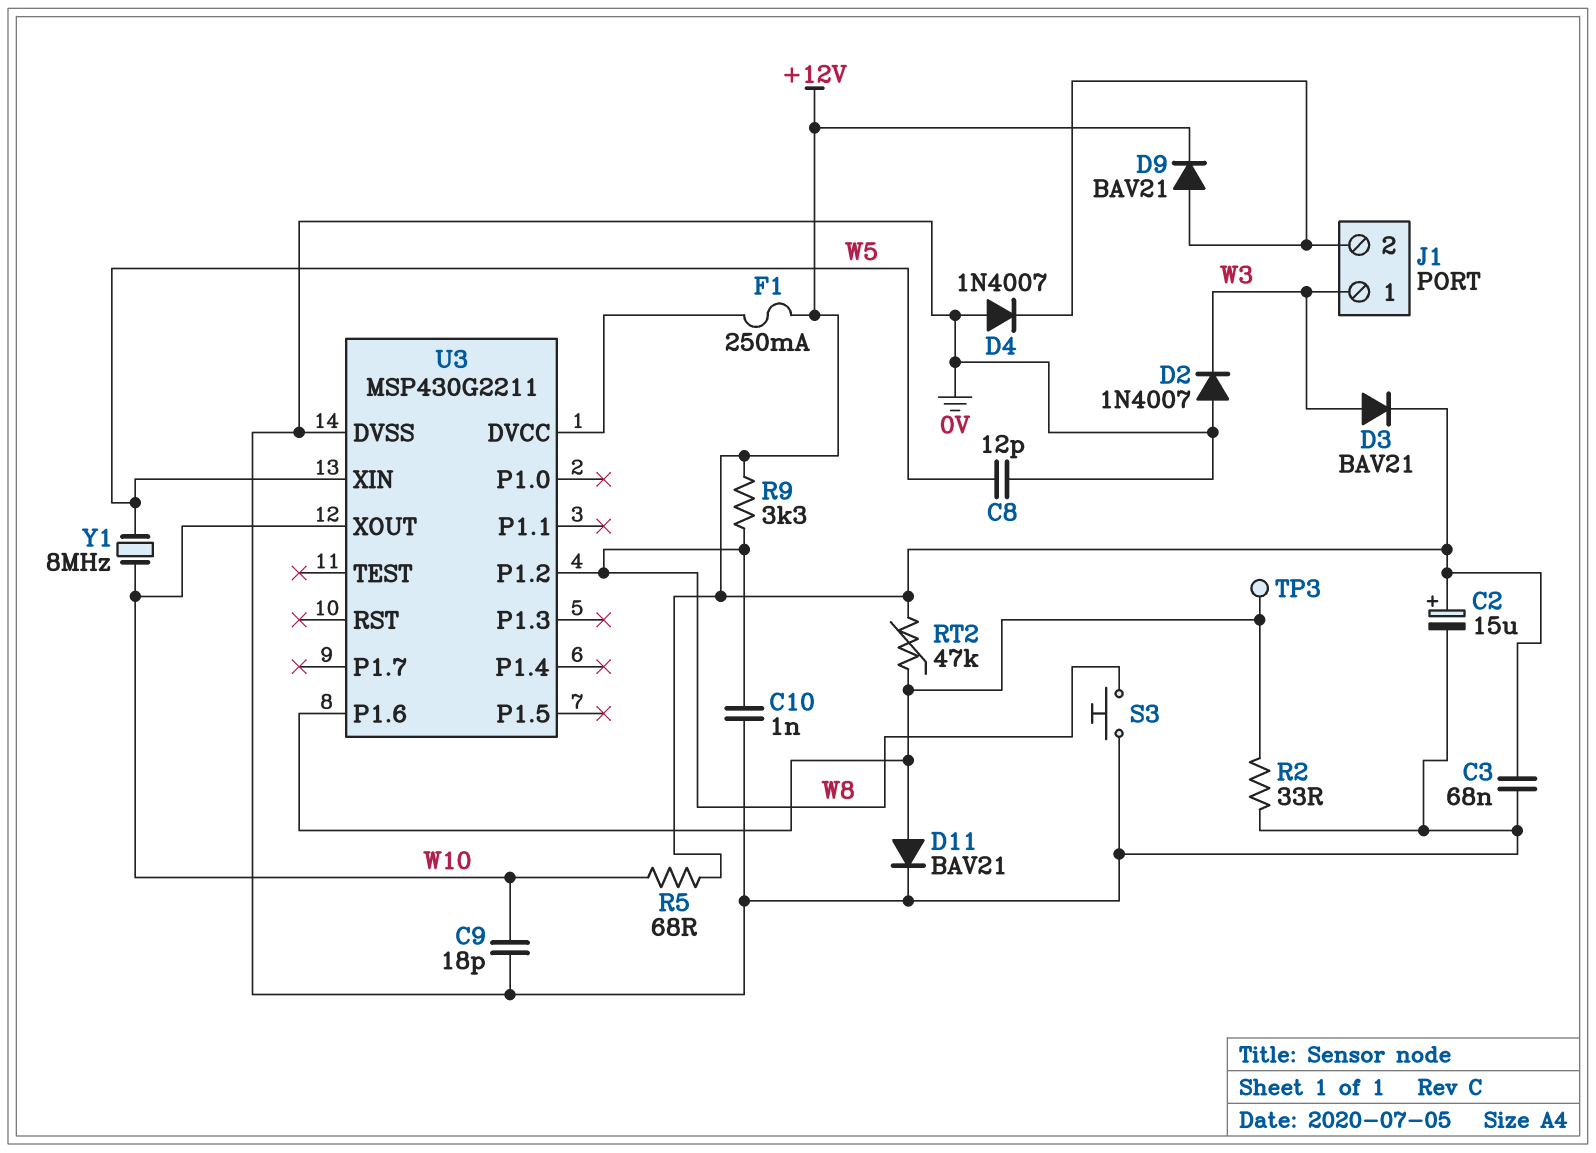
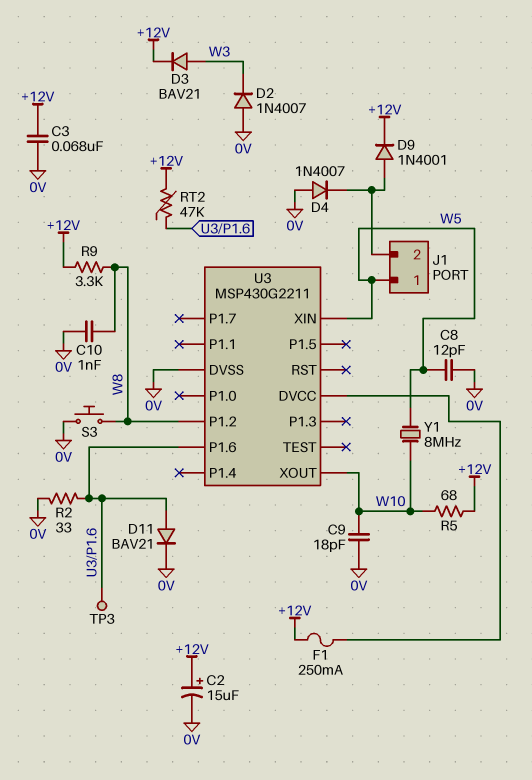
D9: diode BAV21 (A J1/2, K +12V) -> diode 1N4001 (A J1/2, K +12V)
J1 pin 1: W3 -> W5

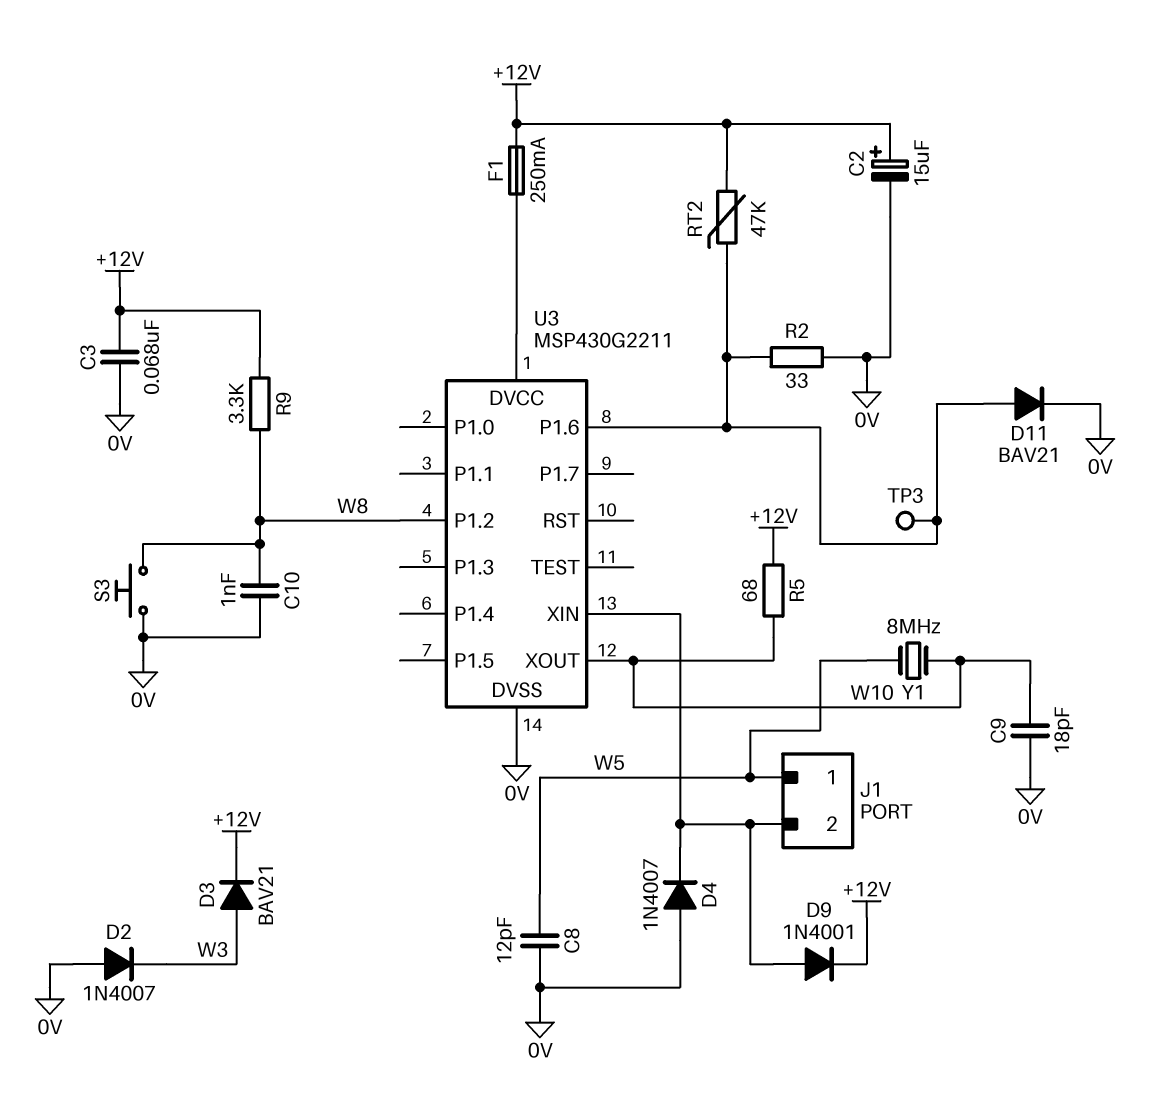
U3 pin XIN: W5 -> J1/2

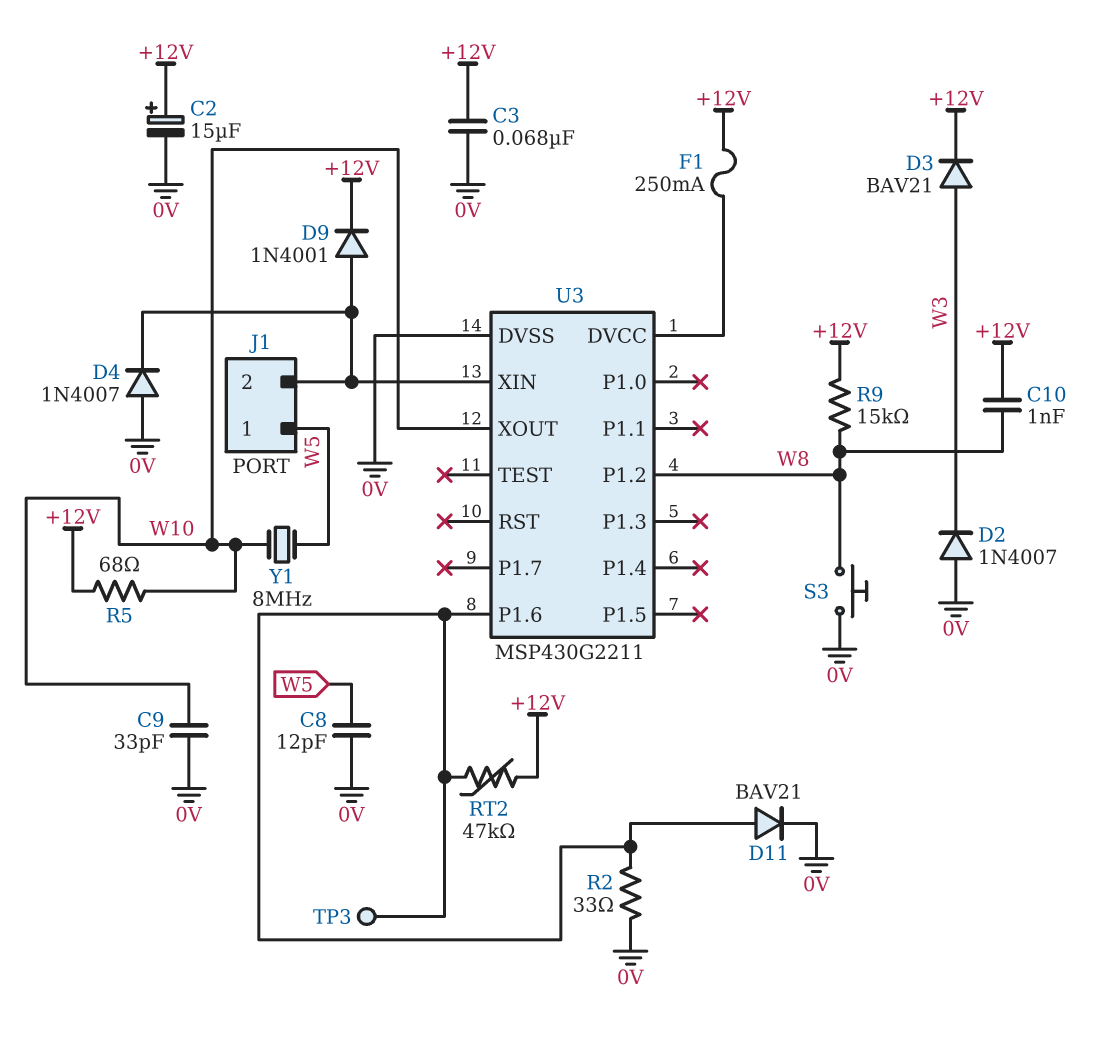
C9: 18pF (0V, W10) -> 33pF (0V, W10)
C10: 1nF (0V, W8) -> 1nF (+12V, W8)
R9: 3.3k (+12V, W8) -> 15k (+12V, W8)

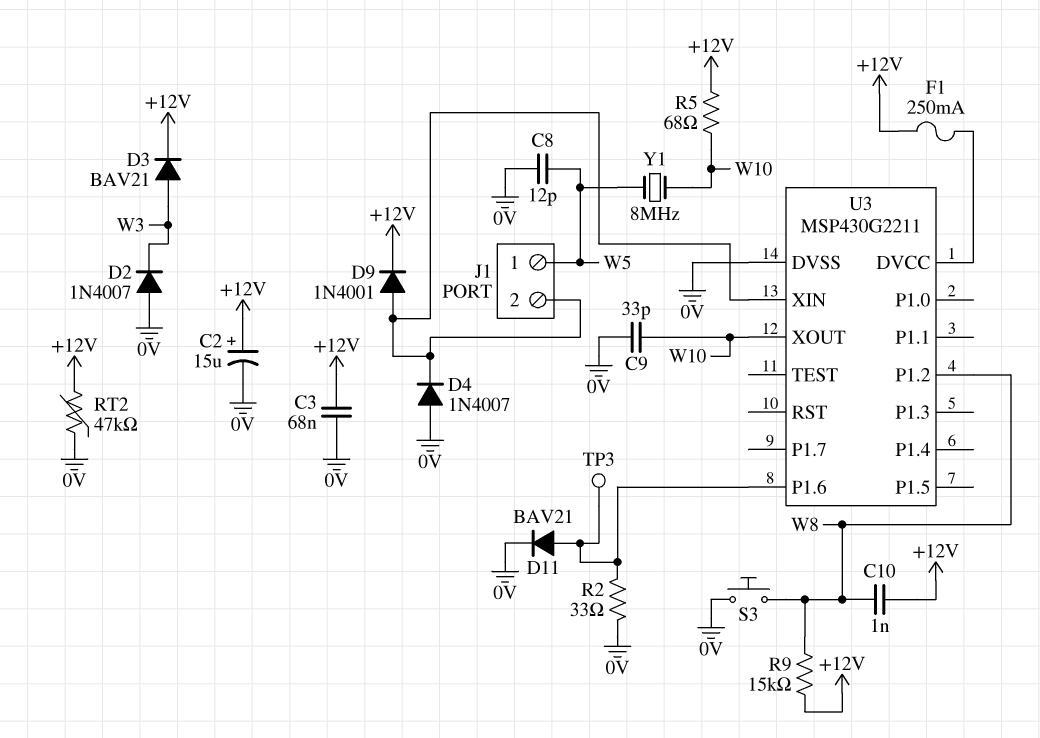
RT2: 47k (+12V, U3/P1.6) -> 47k (+12V, 0V)

